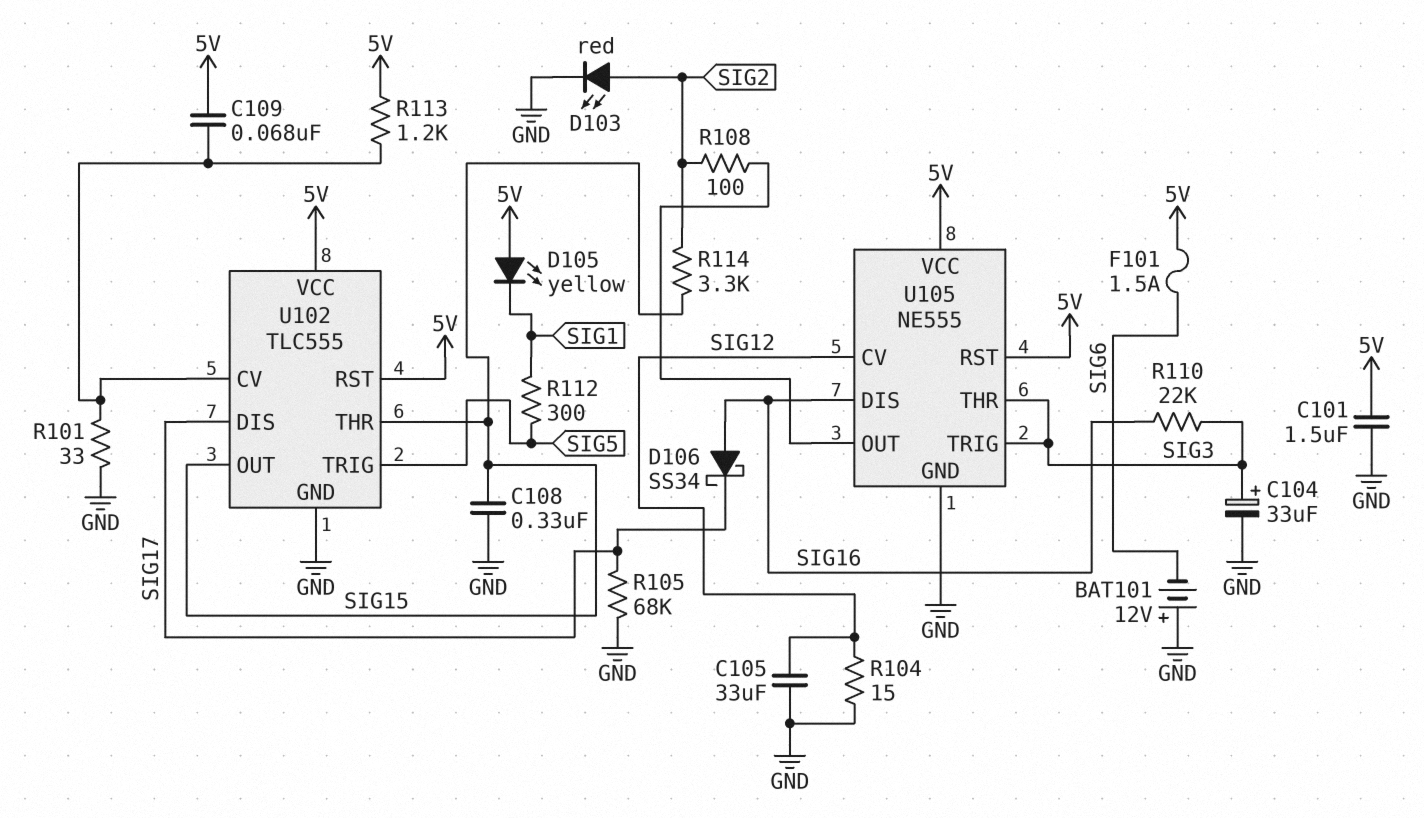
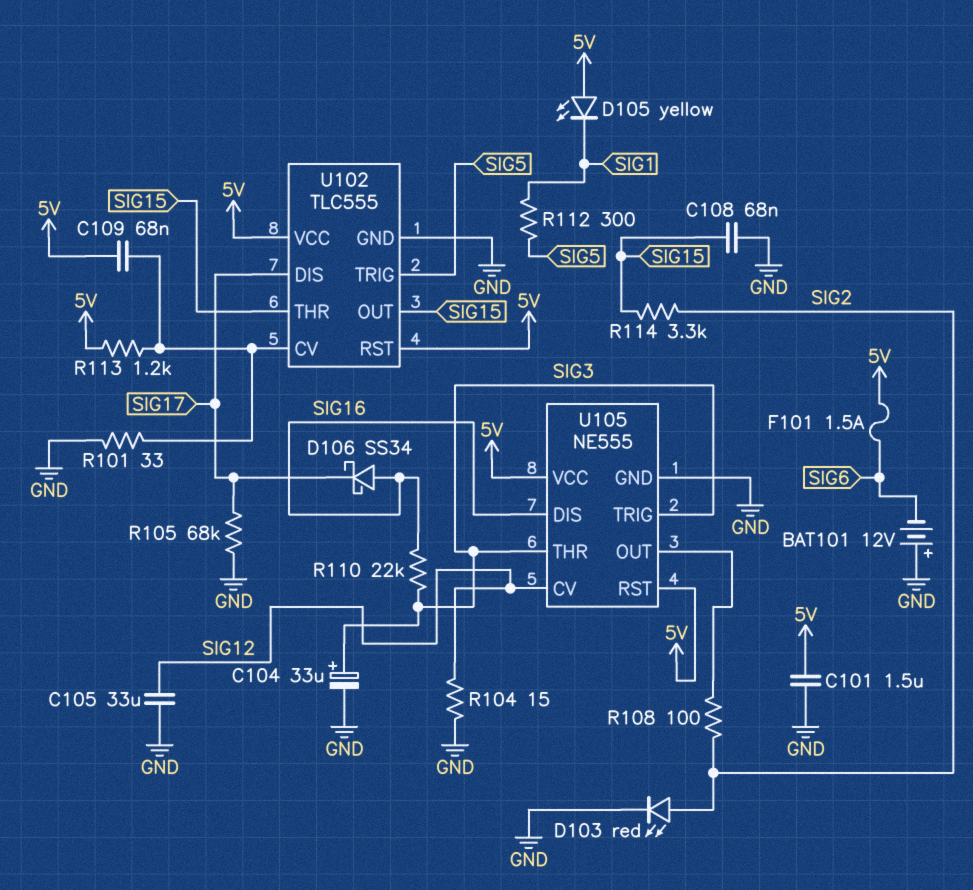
C108: 330nF (GND, SIG15) -> 68nF (GND, SIG15)

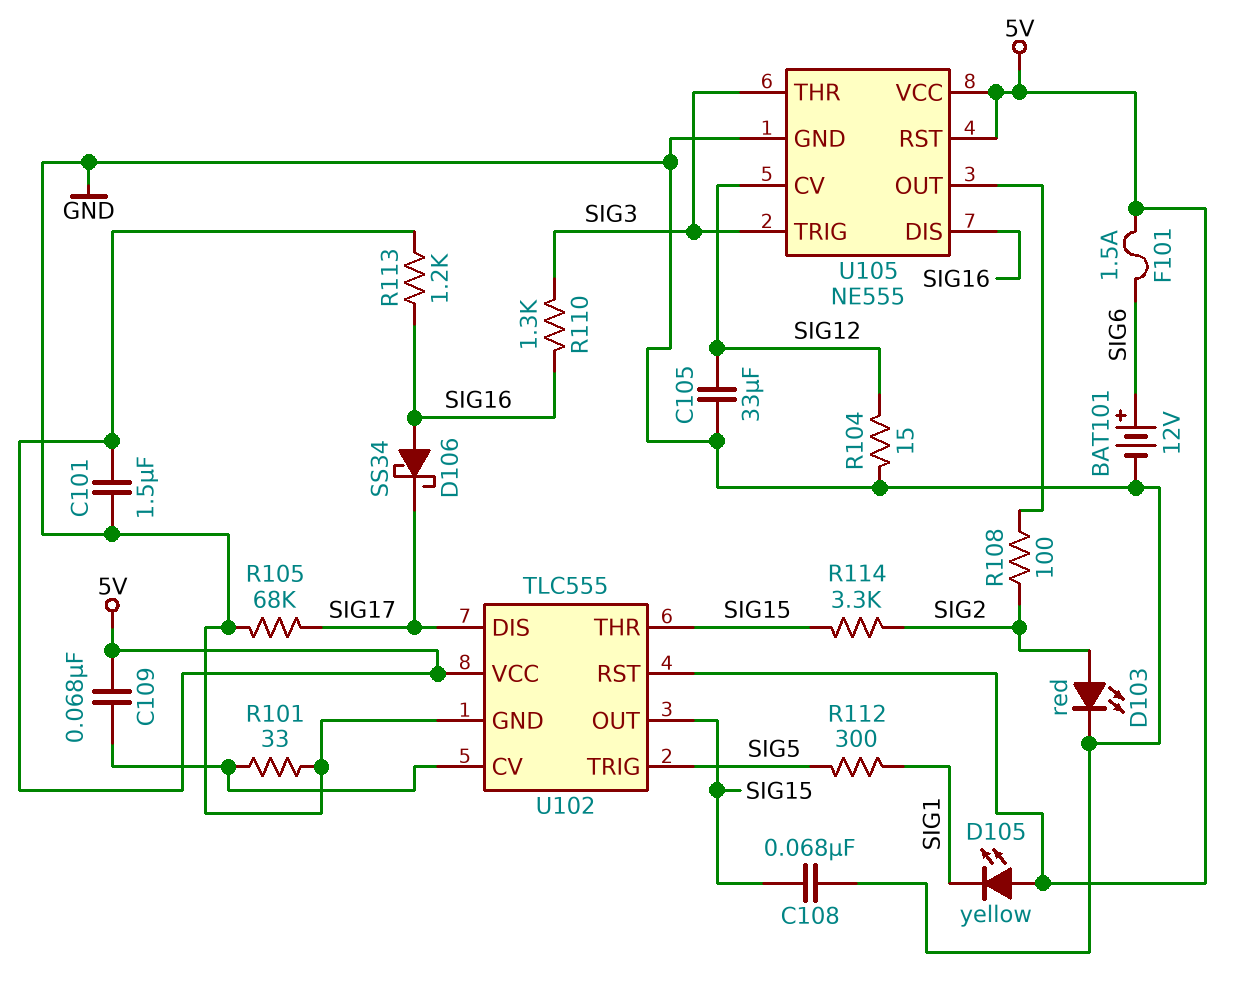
BAT101: 12V (plus GND, minus SIG6) -> 12V (plus SIG6, minus GND)
C104: 33uF (plus SIG3, minus GND) -> none
R110: 22k (SIG3, SIG16) -> 1.3k (SIG3, SIG16)
R113: 1.2k (5V, U102/CV) -> 1.2k (5V, SIG16)

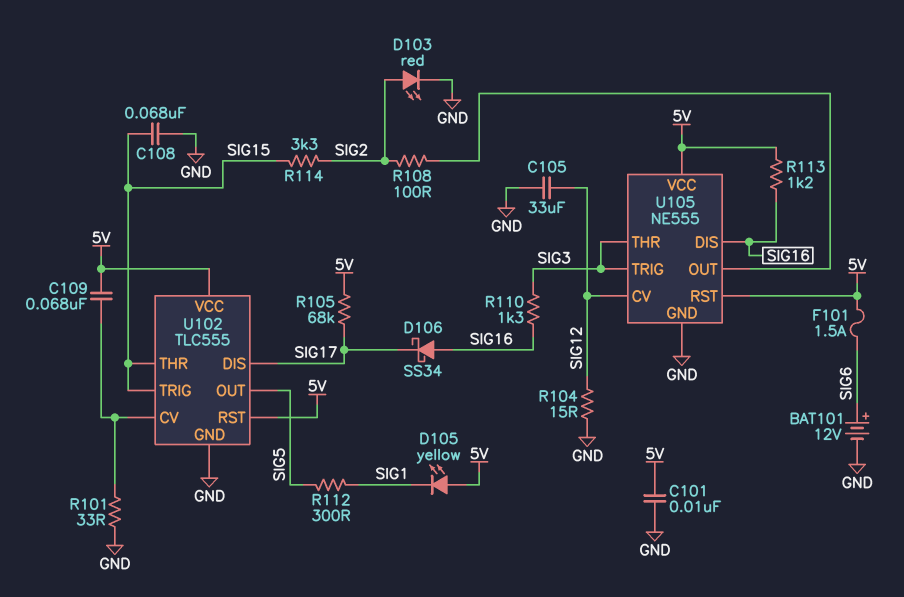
C101: 1.5uF (5V, GND) -> 10nF (5V, GND)
R105: 68k (GND, SIG17) -> 68k (5V, SIG17)
U102 pin OUT: SIG15 -> SIG5
U102 pin TRIG: SIG5 -> SIG15

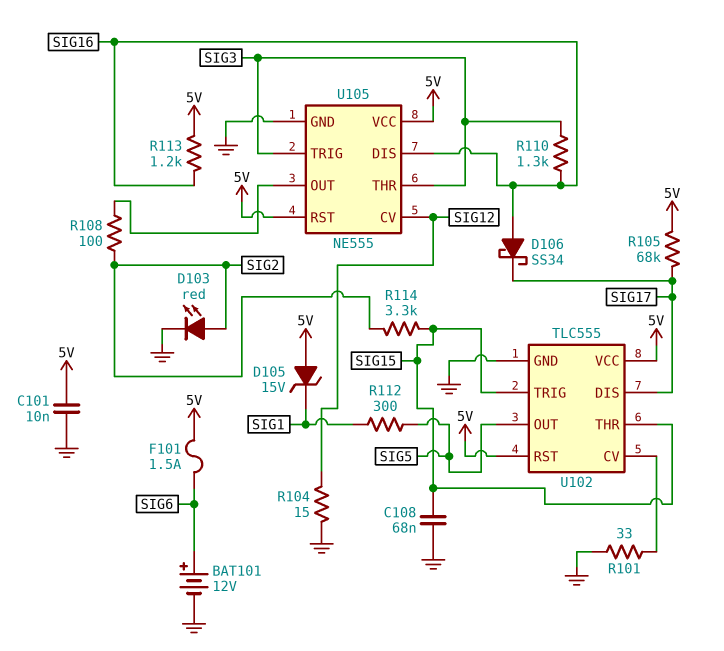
C105: 33uF (GND, SIG12) -> none
C109: 68nF (5V, U102/CV) -> none
D105: LED yellow (A 5V, K SIG1) -> zener 15V (A 5V, K SIG1)

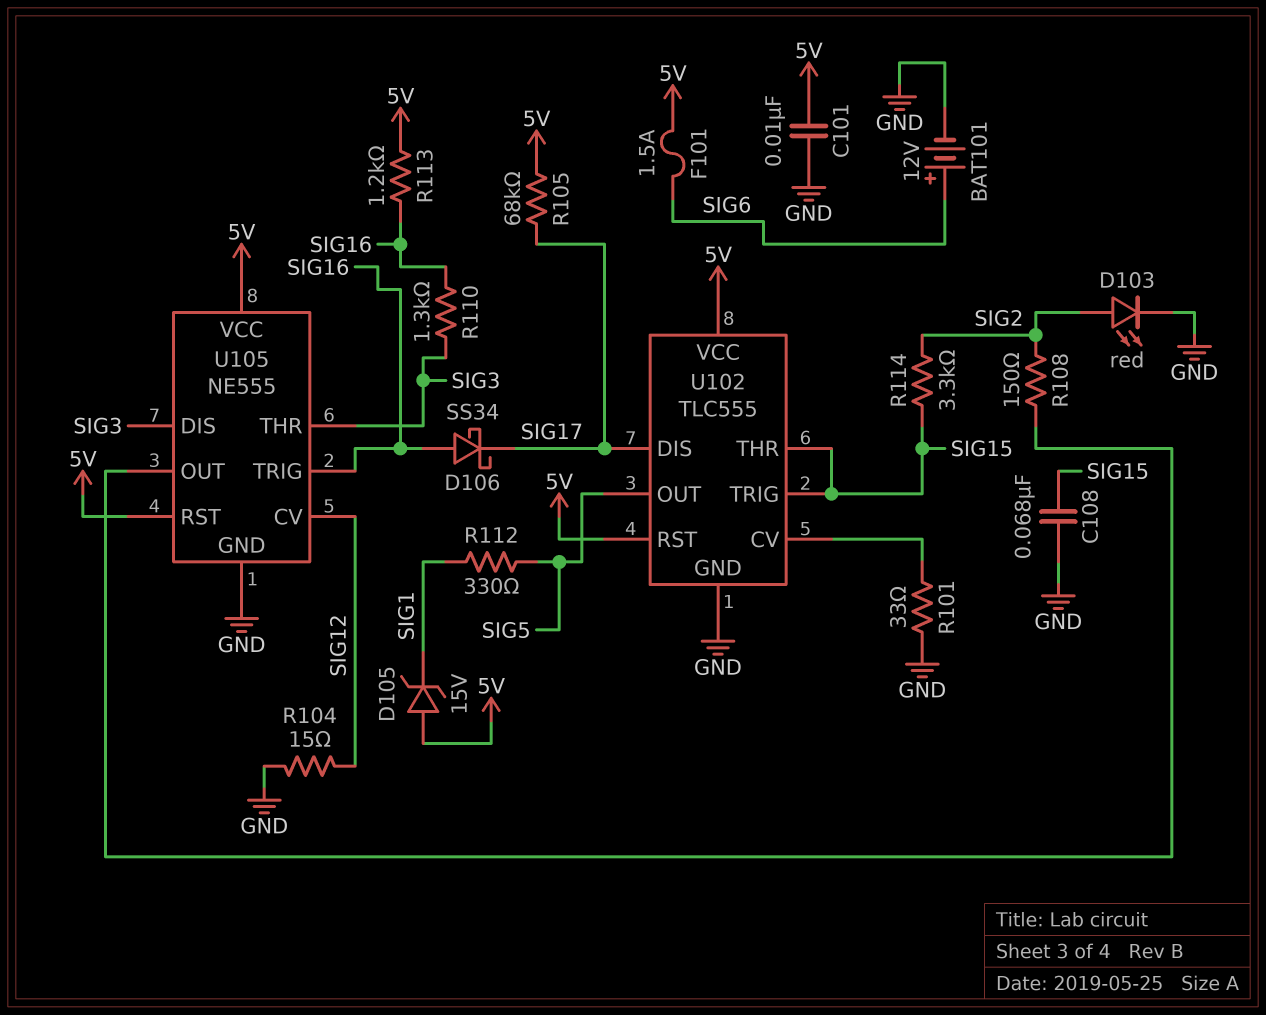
R108: 100 (SIG2, U105/OUT) -> 150 (SIG2, U105/OUT)
R112: 300 (SIG1, SIG5) -> 330 (SIG1, SIG5)
U105 pin DIS: SIG16 -> SIG3
U105 pin TRIG: SIG3 -> SIG16

